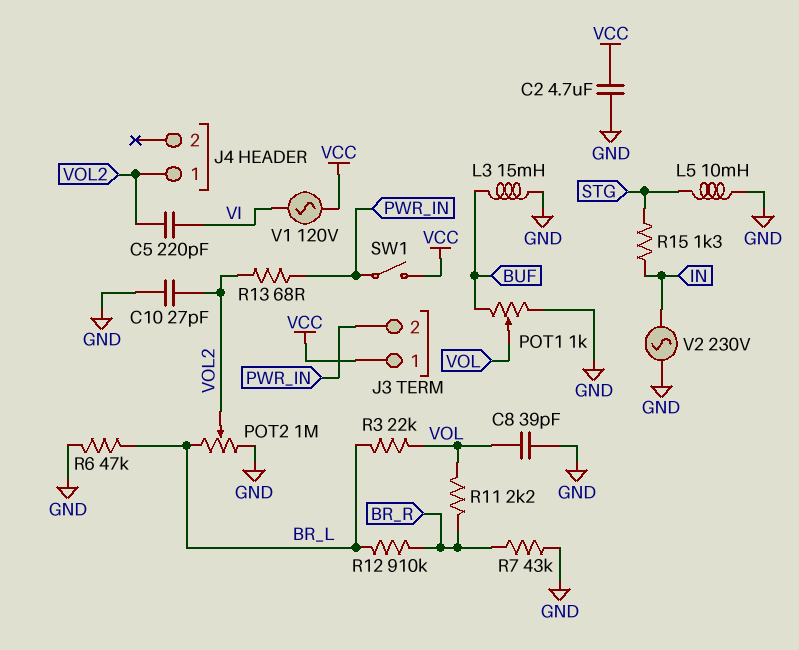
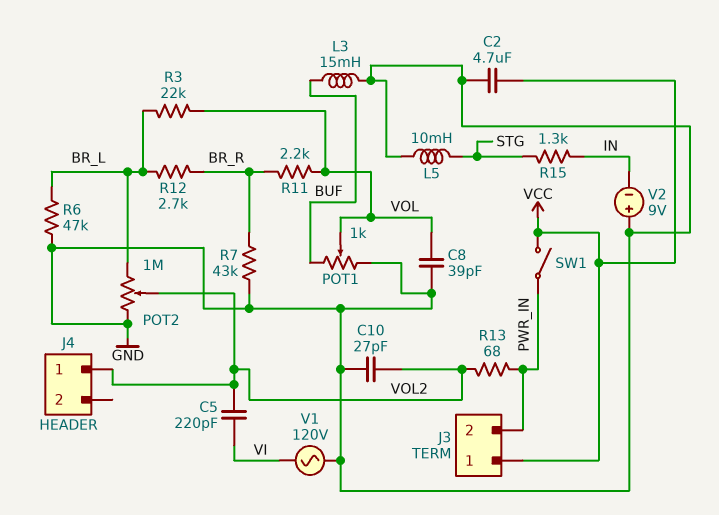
R12: 910k (BR_L, BR_R) -> 2.7k (BR_L, BR_R)
V1: AC 120V (VCC, VI) -> AC 120V (GND, VI)
V2: AC 230V (GND, IN) -> 9V (plus GND, minus IN)

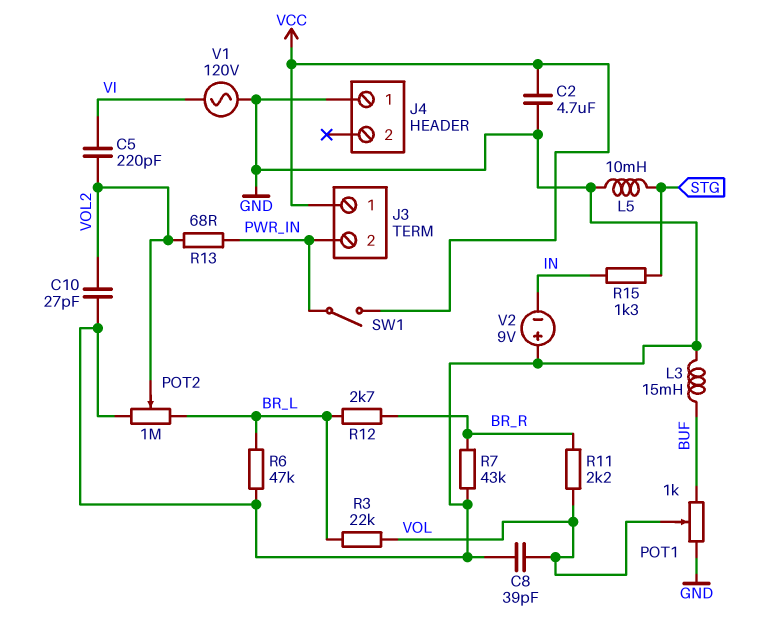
J4 pin 1: VOL2 -> GND

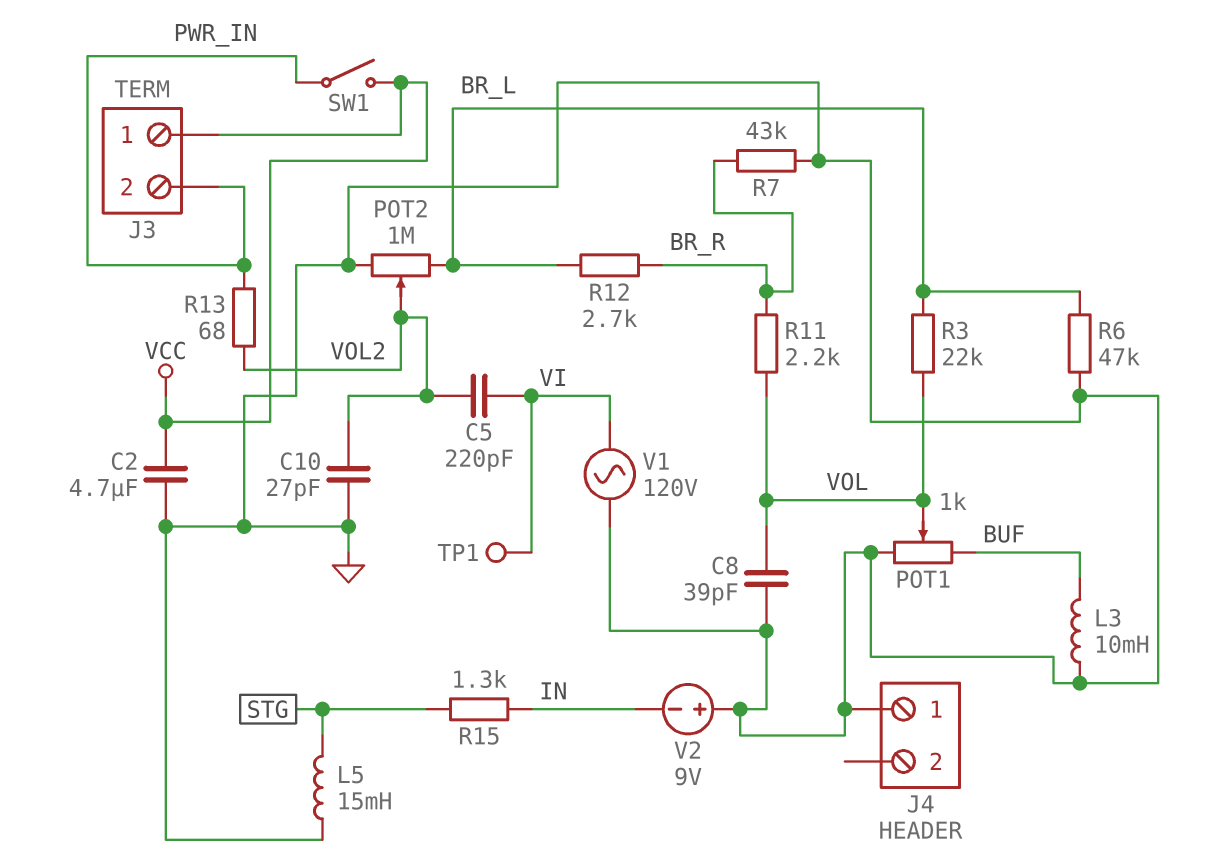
L3: 15mH (BUF, GND) -> 10mH (BUF, GND)
L5: 10mH (GND, STG) -> 15mH (GND, STG)
TP1: none -> test point (VI)

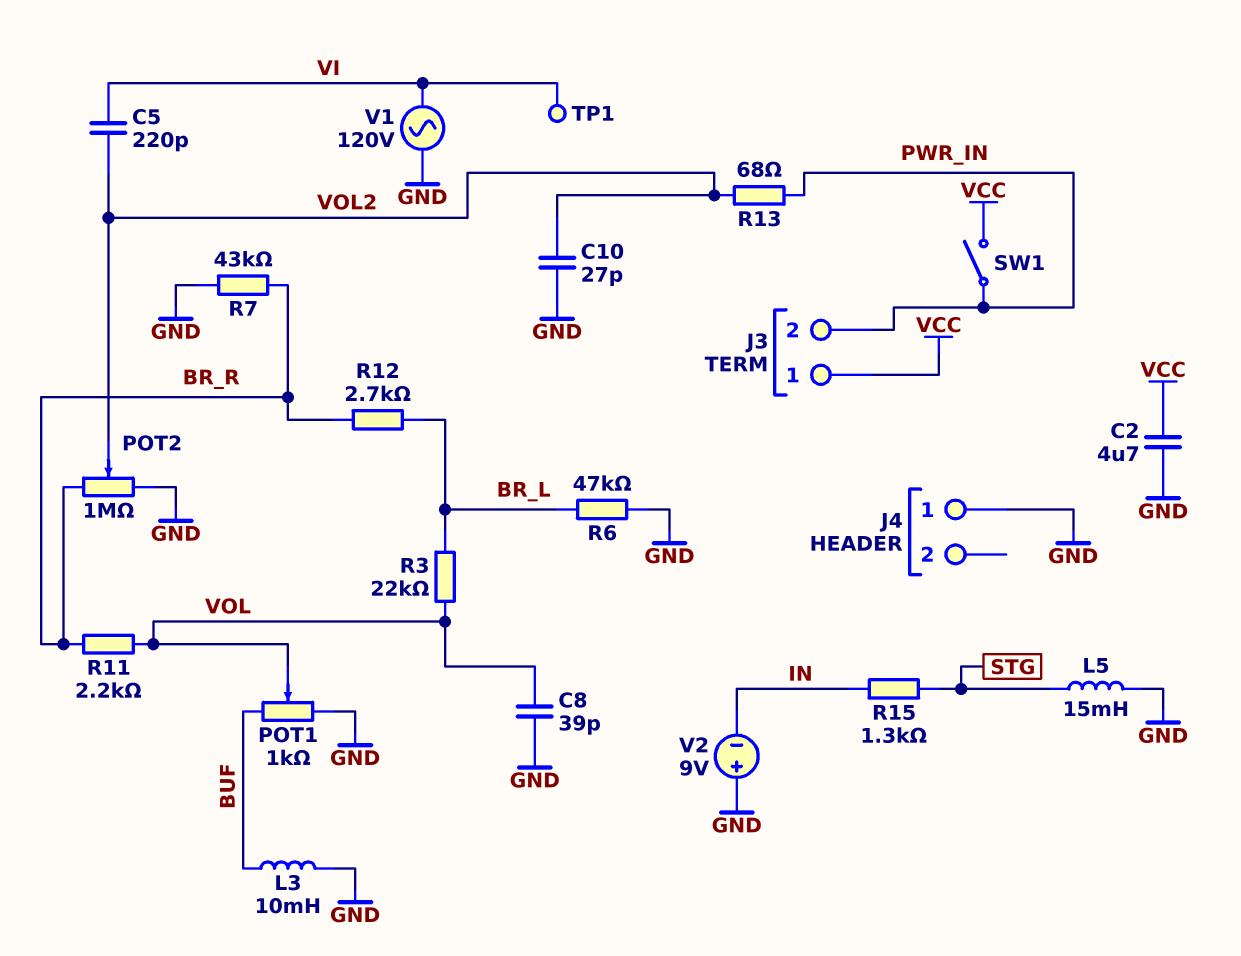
POT2: 1M (BR_L, GND, wiper VOL2) -> 1M (BR_R, GND, wiper VOL2)

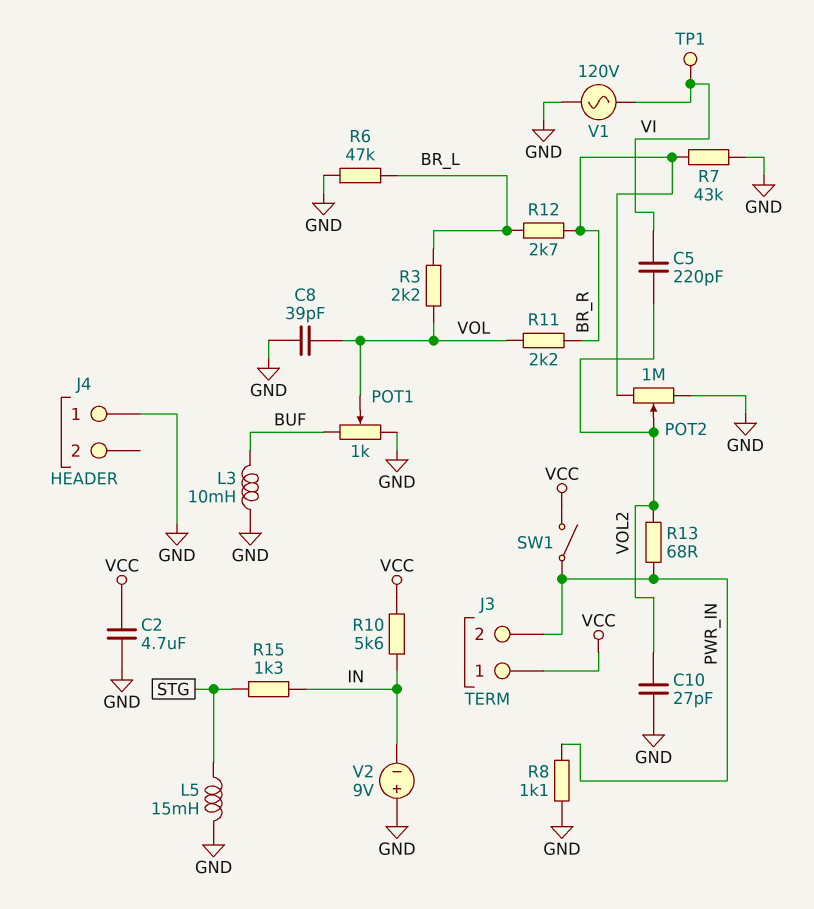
R3: 22k (BR_L, VOL) -> 2.2k (BR_L, VOL)
R8: none -> 1.1k (GND, PWR_IN)
R10: none -> 5.6k (IN, VCC)

